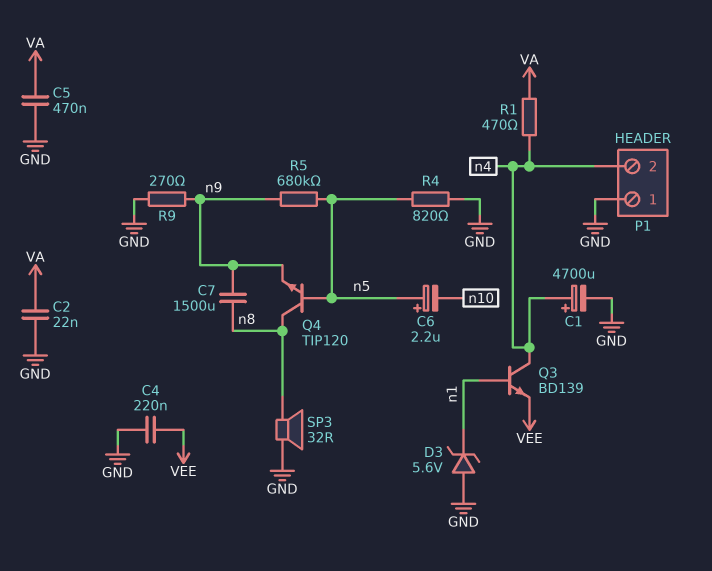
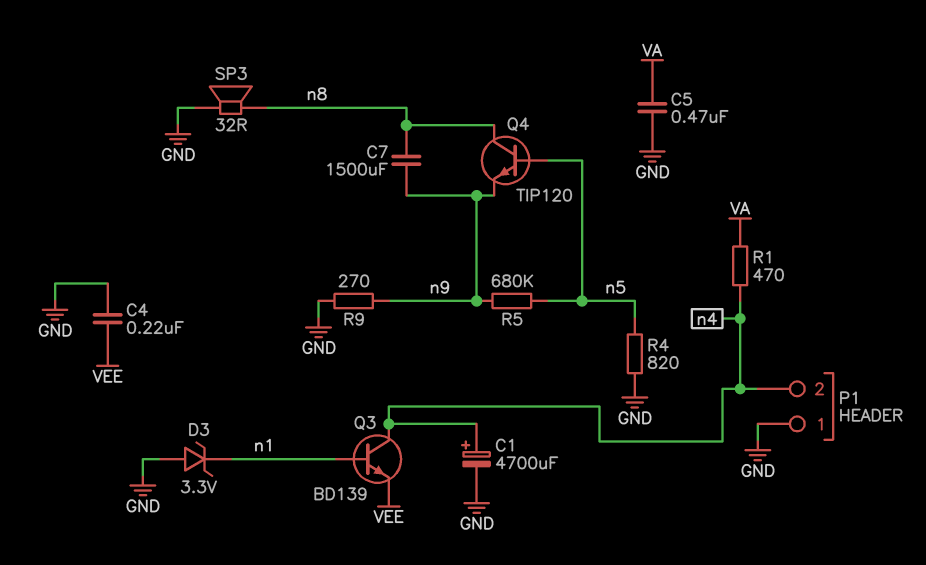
C2: 22nF (GND, VA) -> none
C6: 2.2uF (plus n5, minus n10) -> none
D3: zener 5.6V (A GND, K n1) -> zener 3.3V (A GND, K n1)

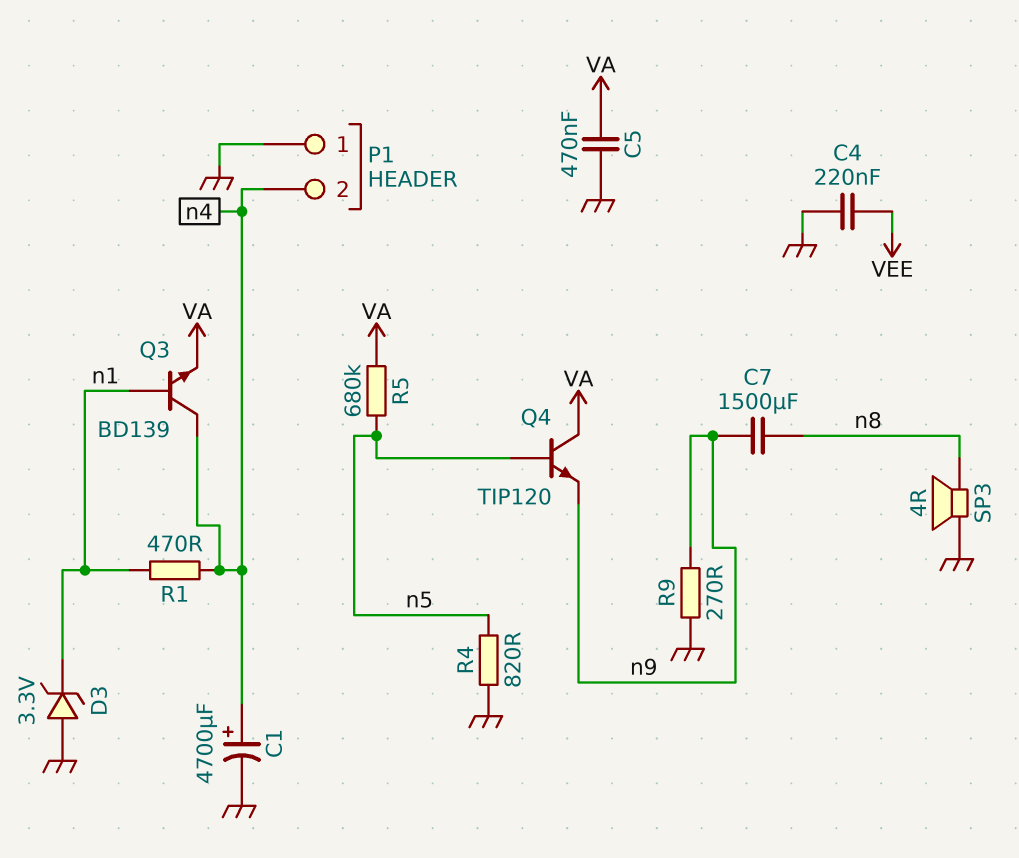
Q3: NPN BD139 (B n1, C n4, E VEE) -> NPN BD139 (B n1, C n4, E VA)
Q4: NPN TIP120 (B n5, C n8, E n9) -> NPN TIP120 (B n5, C VA, E n9)
R1: 470 (VA, n4) -> 470 (n1, n4)
R5: 680k (n5, n9) -> 680k (VA, n5)
SP3: speaker 32R (GND, n8) -> speaker 4R (GND, n8)

